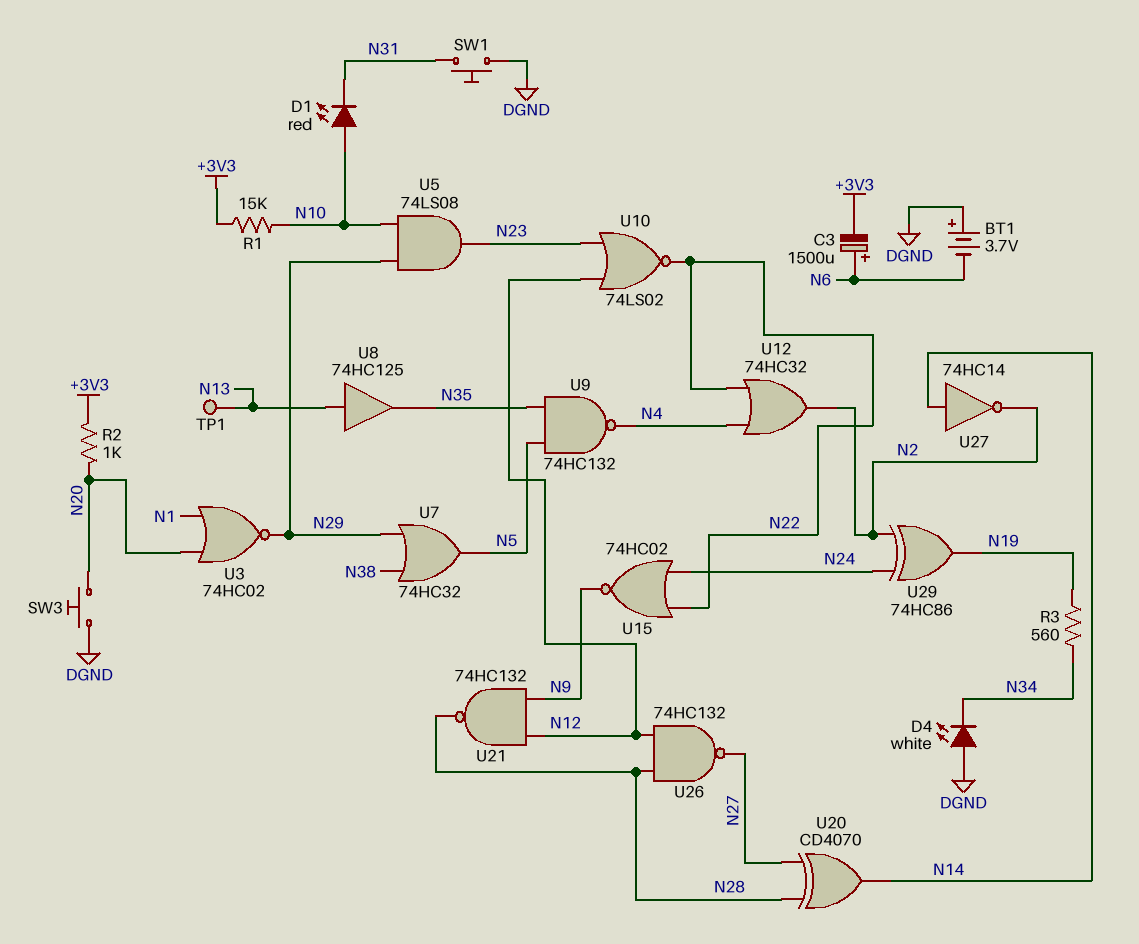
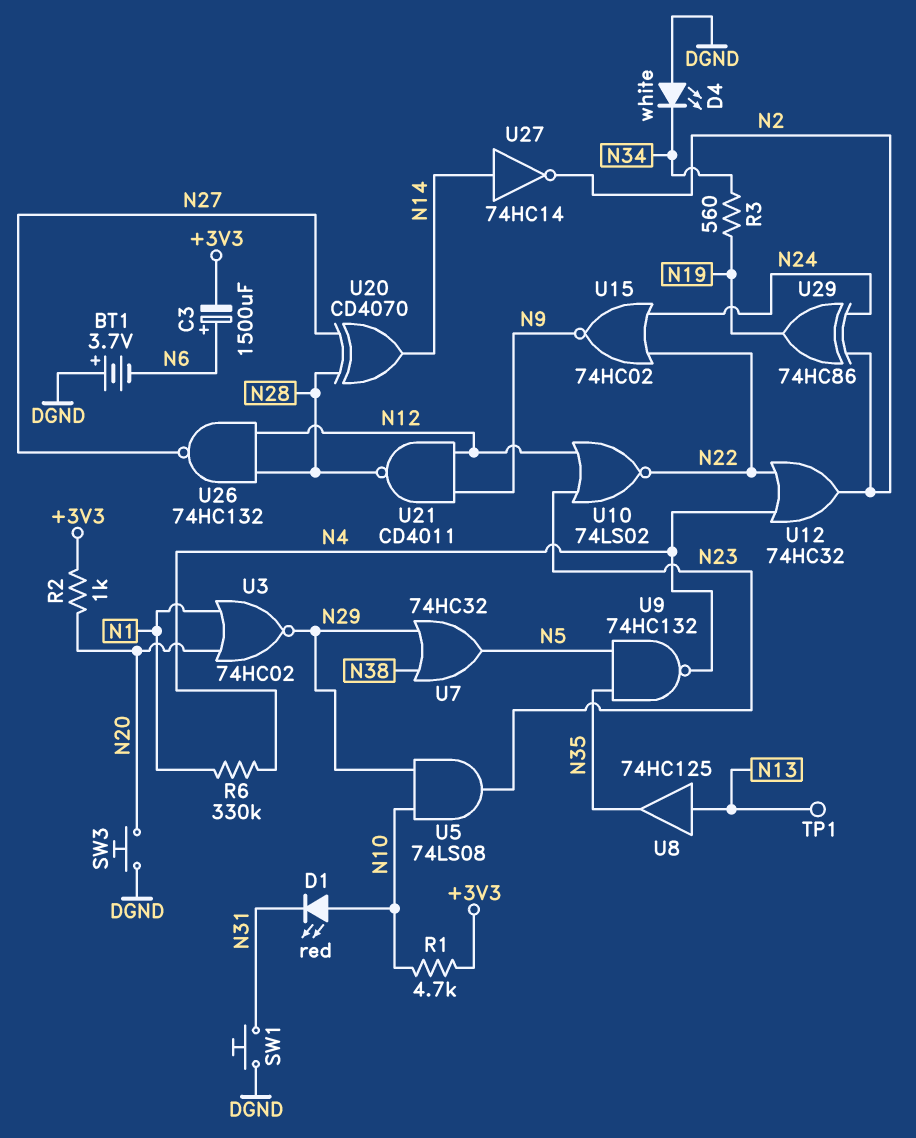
R1: 15k (+3V3, N10) -> 4.7k (+3V3, N10)
R6: none -> 330k (N1, N4)
U21: NAND 74HC132 (in N9, in N12, out N28) -> NAND CD4011 (in N9, in N12, out N28)

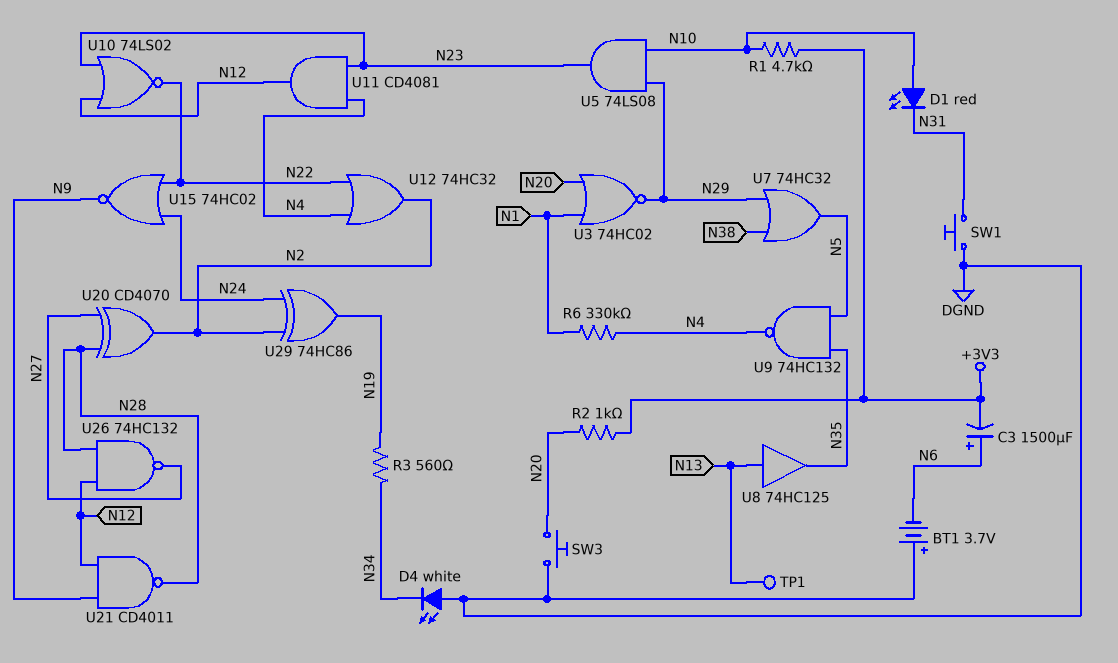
U11: none -> AND CD4081 (in N4, in N23, out N12)
U20: XOR CD4070 (in N27, in N28, out N14) -> XOR CD4070 (in N27, in N28, out N2)
U27: NOT 74HC14 (in N14, out N2) -> none

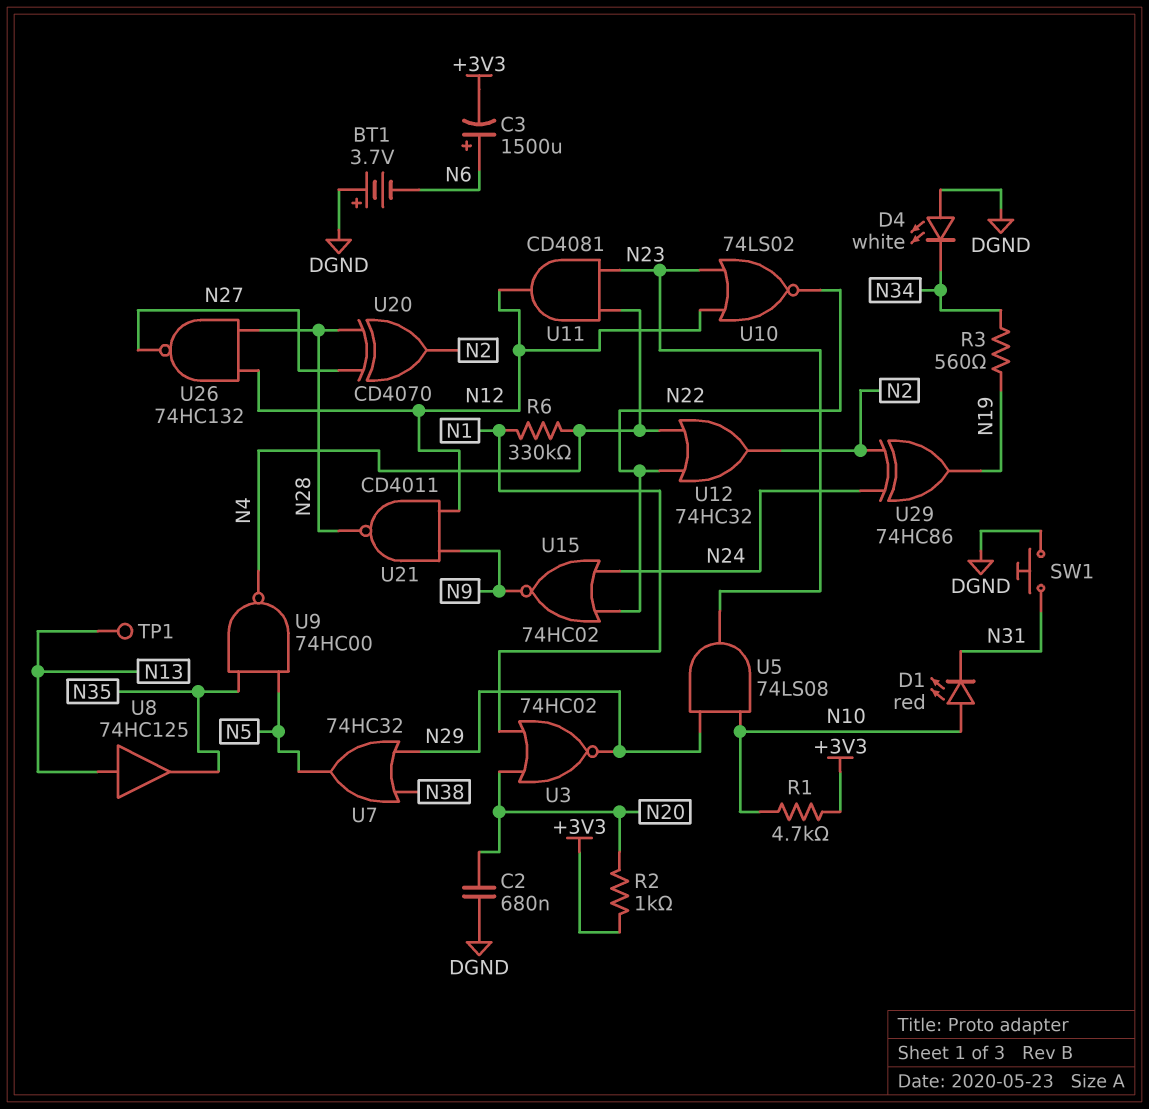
C2: none -> 680nF (DGND, N20)
SW3: button (DGND, N20) -> none
U9: NAND 74HC132 (in N5, in N35, out N4) -> NAND 74HC00 (in N5, in N35, out N4)

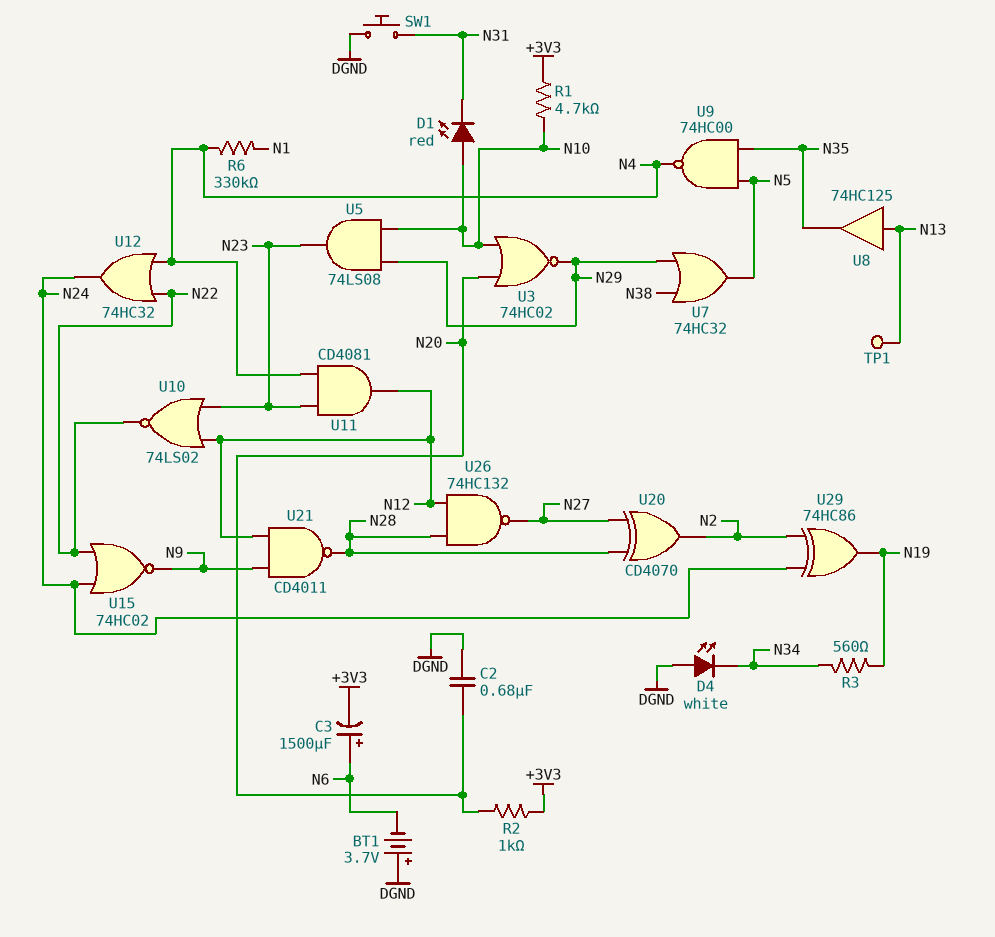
U3: NOR 74HC02 (in N1, in N20, out N29) -> NOR 74HC02 (in N10, in N20, out N29)
U12: OR 74HC32 (in N4, in N22, out N2) -> OR 74HC32 (in N4, in N22, out N24)

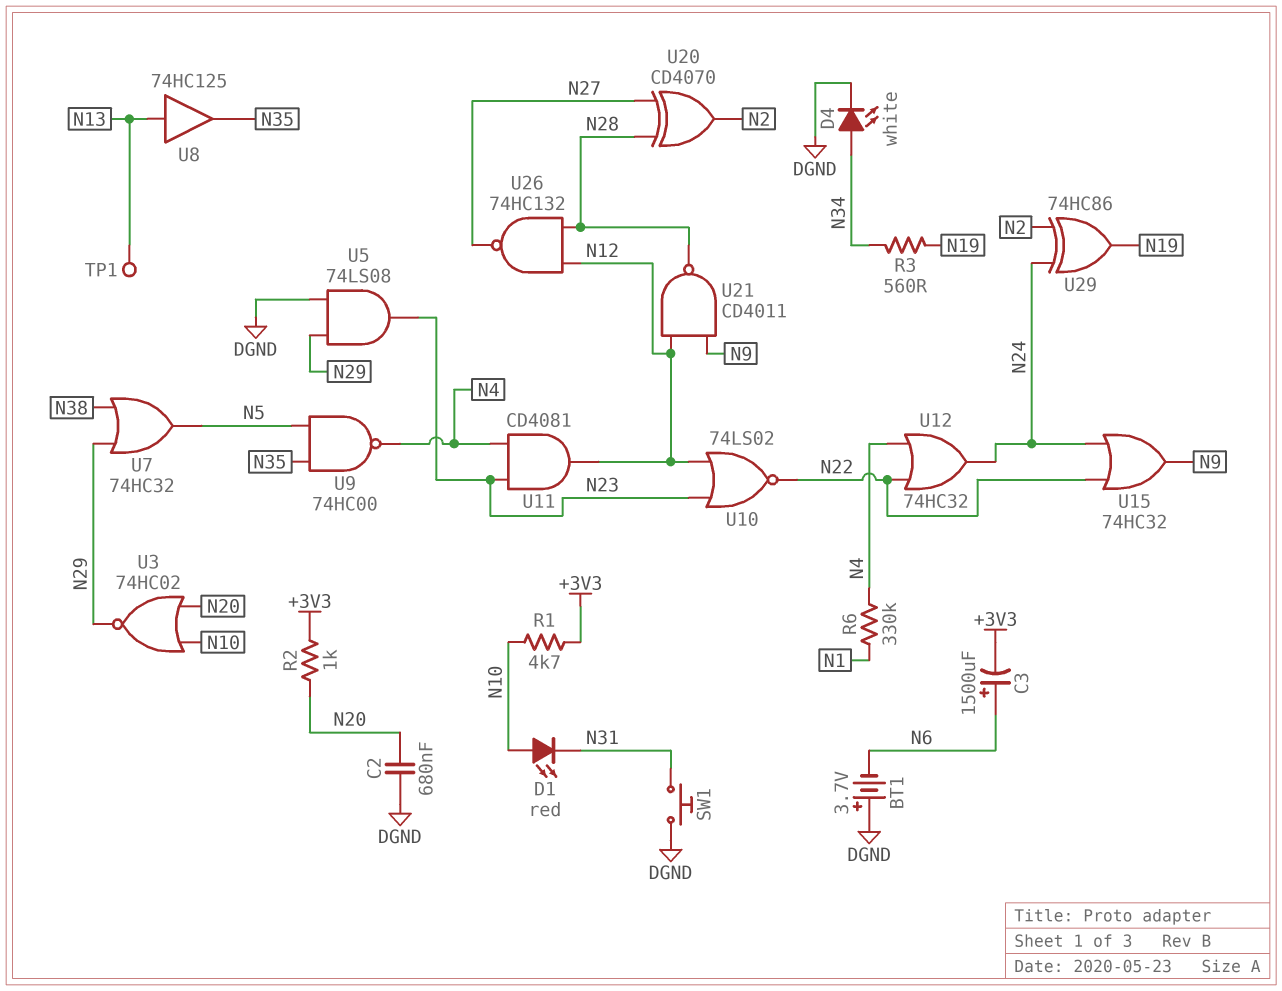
D4: LED white (A DGND, K N34) -> LED white (A N34, K DGND)
U5: AND 74LS08 (in N10, in N29, out N23) -> AND 74LS08 (in DGND, in N29, out N23)
U15: NOR 74HC02 (in N22, in N24, out N9) -> OR 74HC32 (in N22, in N24, out N9)

